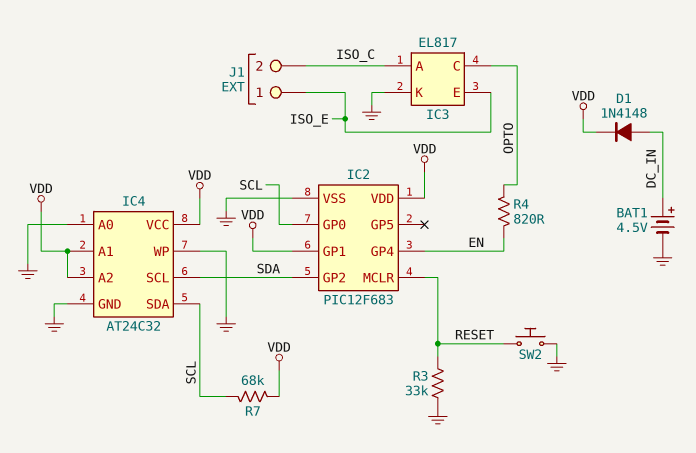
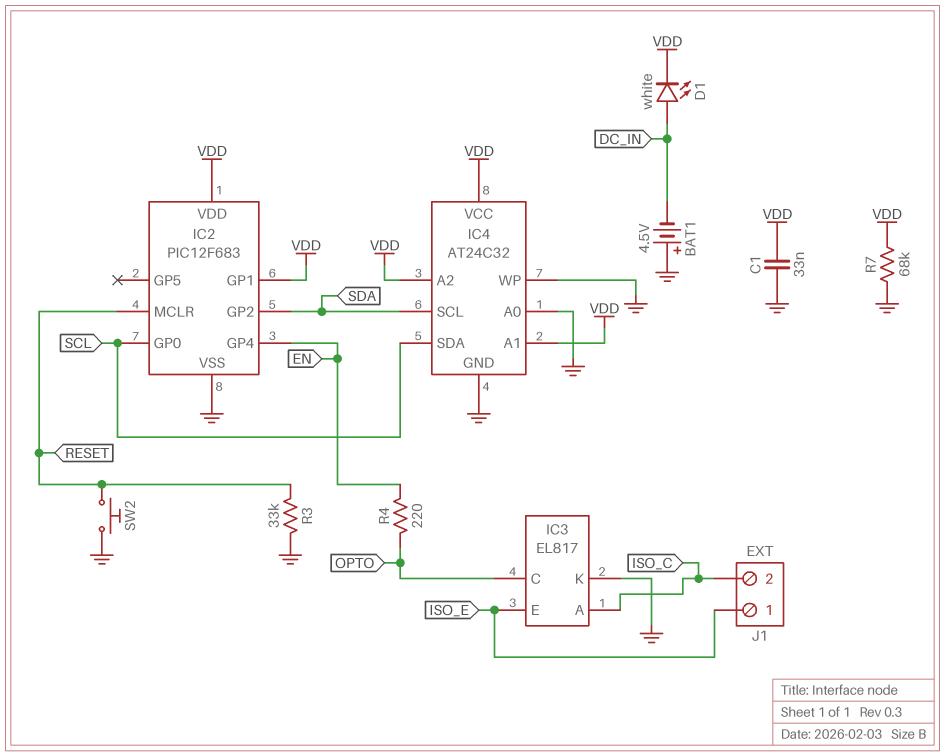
BAT1: 4.5V (plus DC_IN, minus GND) -> 4.5V (plus GND, minus DC_IN)
C1: none -> 33nF (GND, VDD)
D1: diode 1N4148 (A DC_IN, K VDD) -> LED white (A DC_IN, K VDD)
R4: 820 (EN, OPTO) -> 220 (EN, OPTO)
R7: 68k (SCL, VDD) -> 68k (GND, VDD)

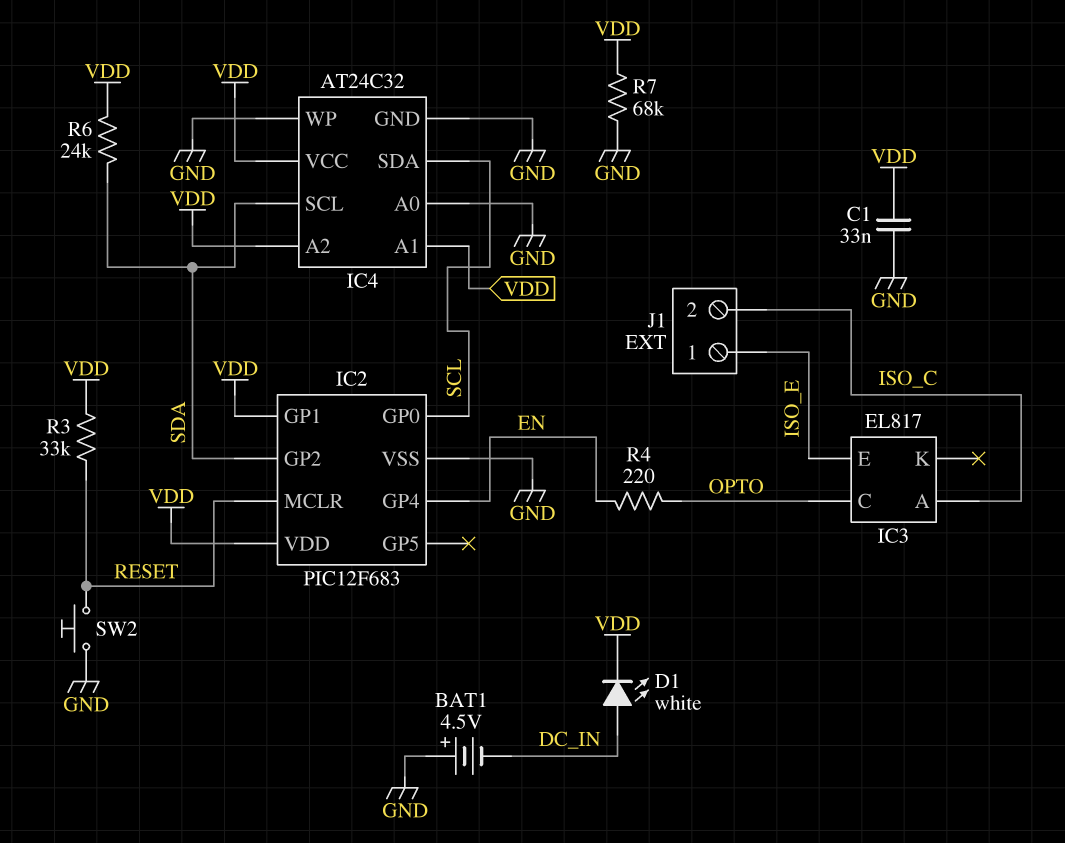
IC3 pin K: GND -> none
R3: 33k (GND, RESET) -> 33k (RESET, VDD)
R6: none -> 24k (SDA, VDD)

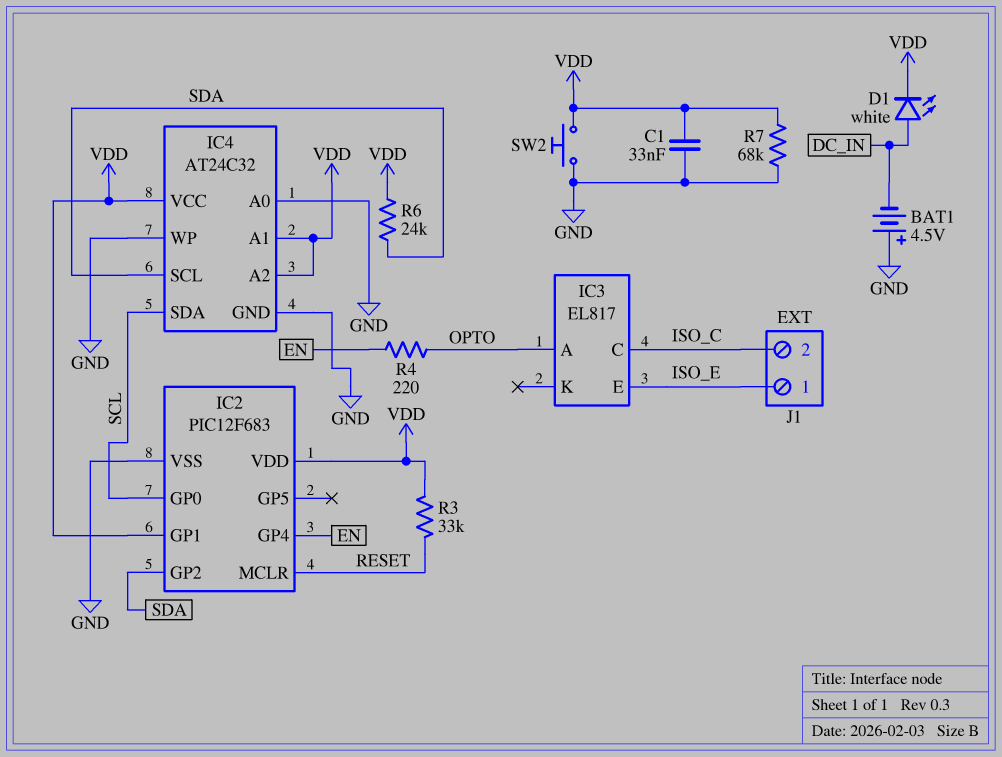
IC3 pin A: ISO_C -> OPTO
IC3 pin C: OPTO -> ISO_C
SW2: button (GND, RESET) -> button (GND, VDD)

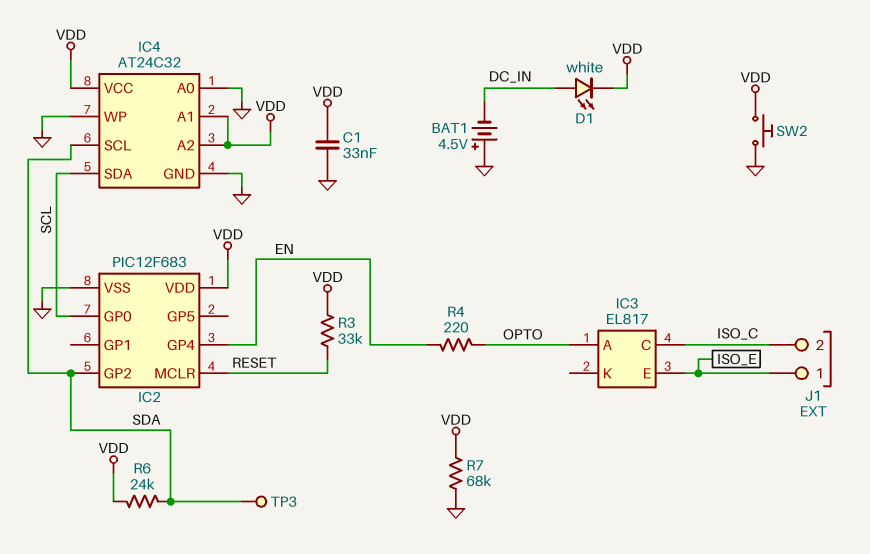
IC2 pin GP1: VDD -> none
TP3: none -> test point (SDA)

